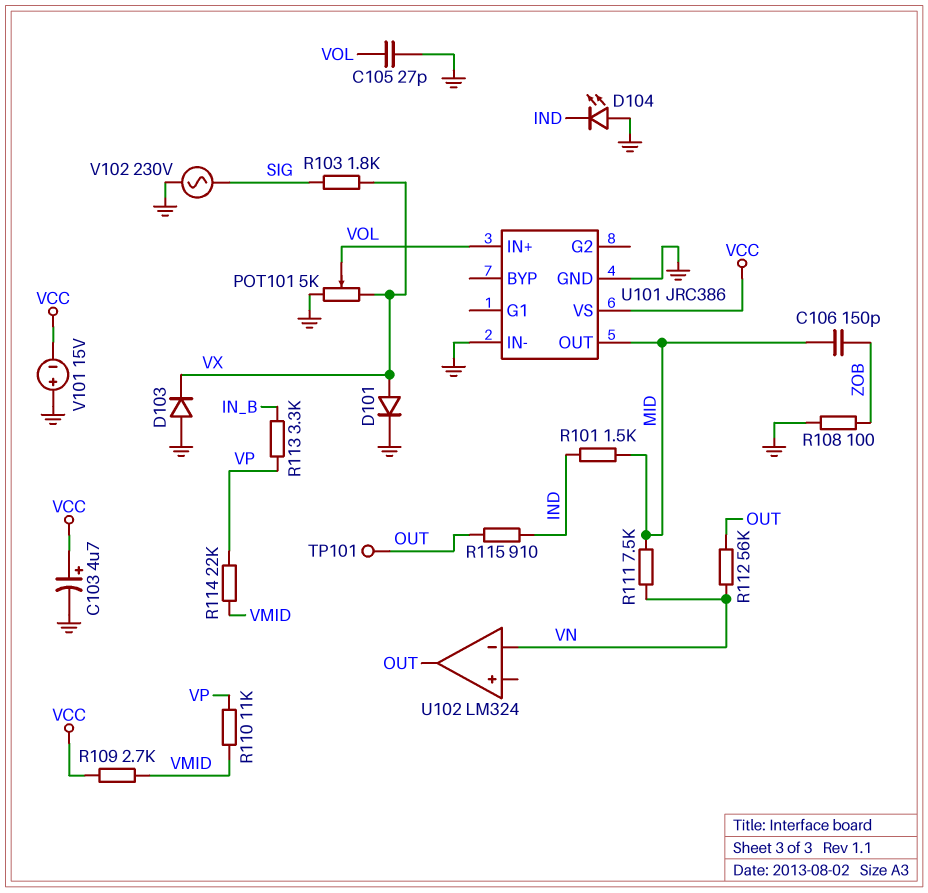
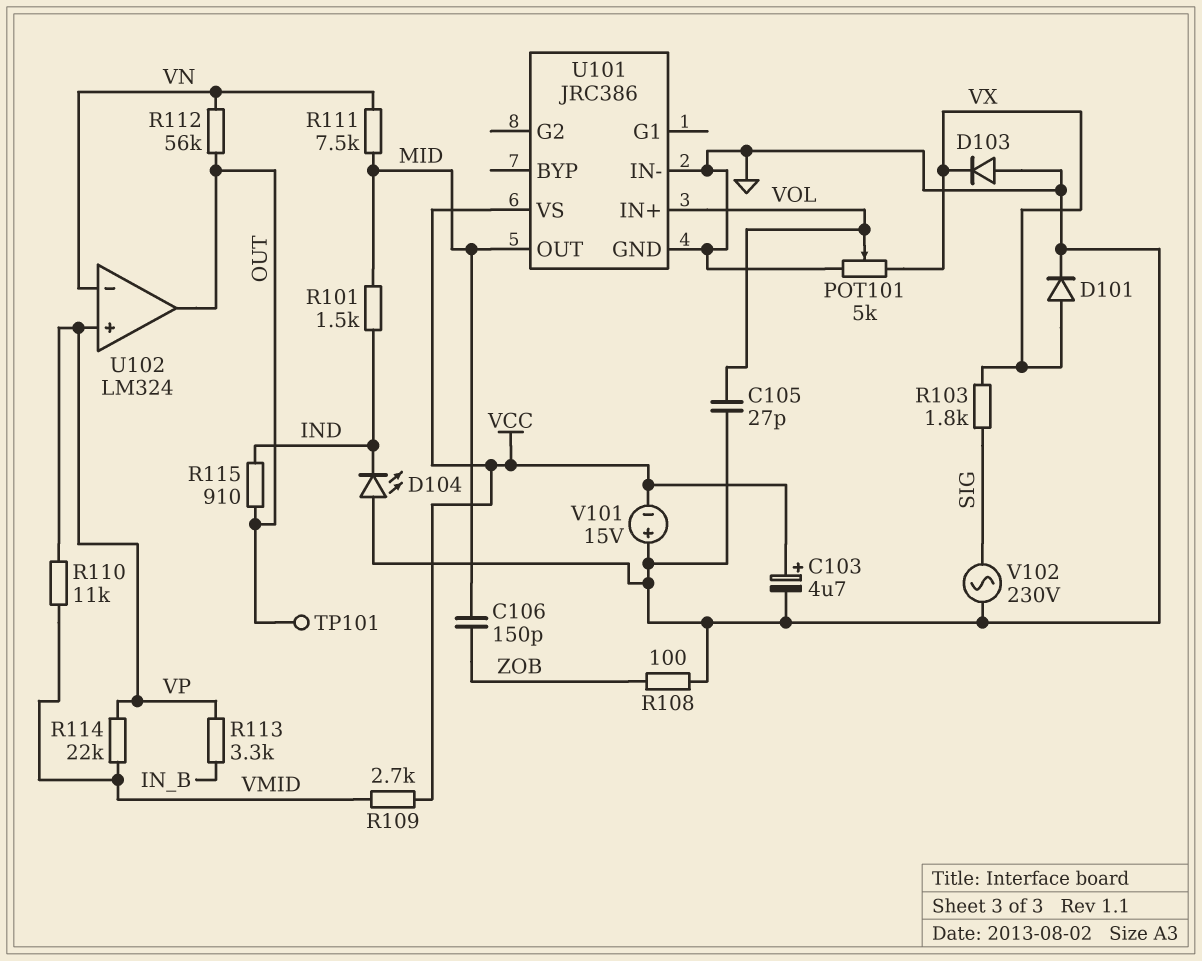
U102 pin in+: none -> VP

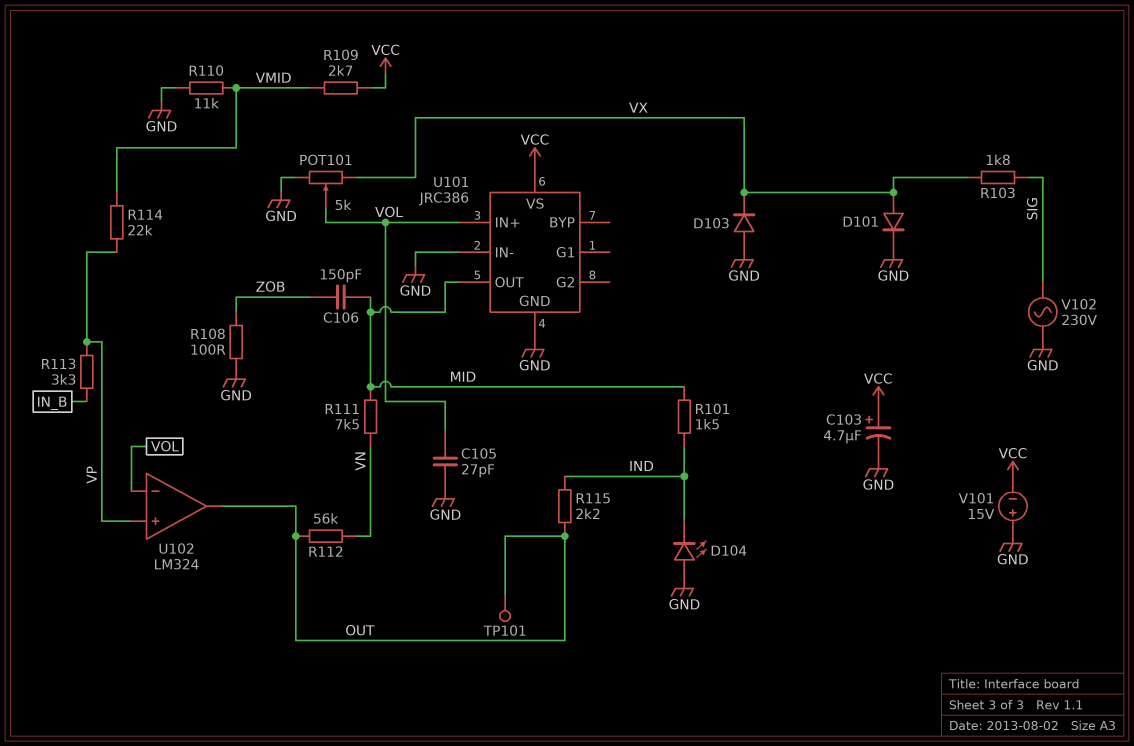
R110: 11k (VMID, VP) -> 11k (GND, VMID)
R115: 910 (IND, OUT) -> 2.2k (IND, OUT)
U102 pin in-: VN -> VOL

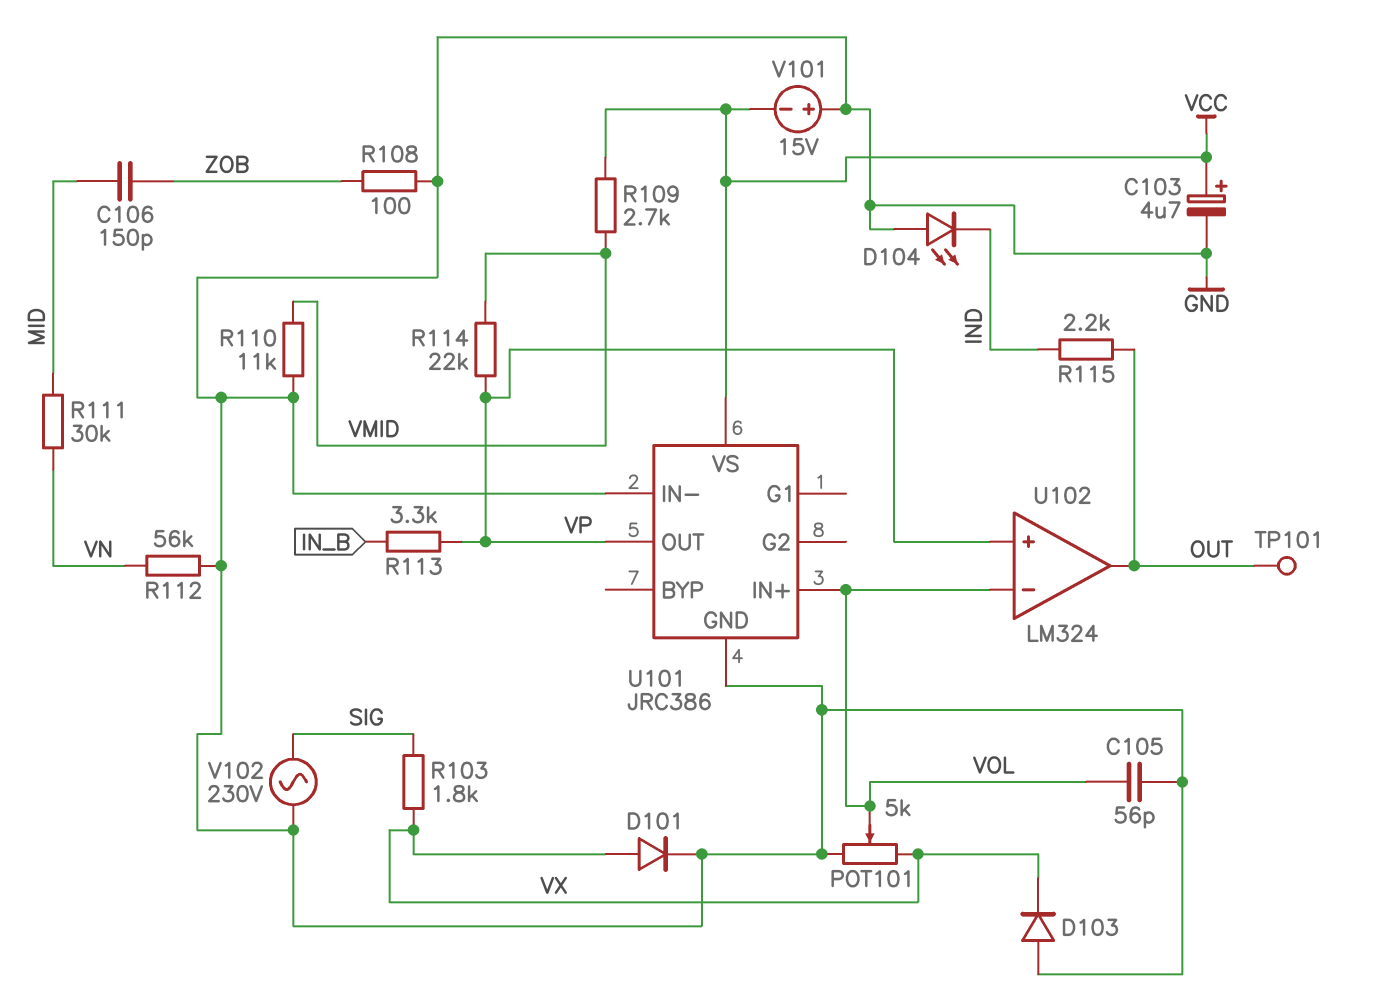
C105: 27pF (GND, VOL) -> 56pF (GND, VOL)
R101: 1.5k (IND, MID) -> none
R111: 7.5k (MID, VN) -> 30k (MID, VN)
R112: 56k (OUT, VN) -> 56k (GND, VN)
U101 pin OUT: MID -> VP

